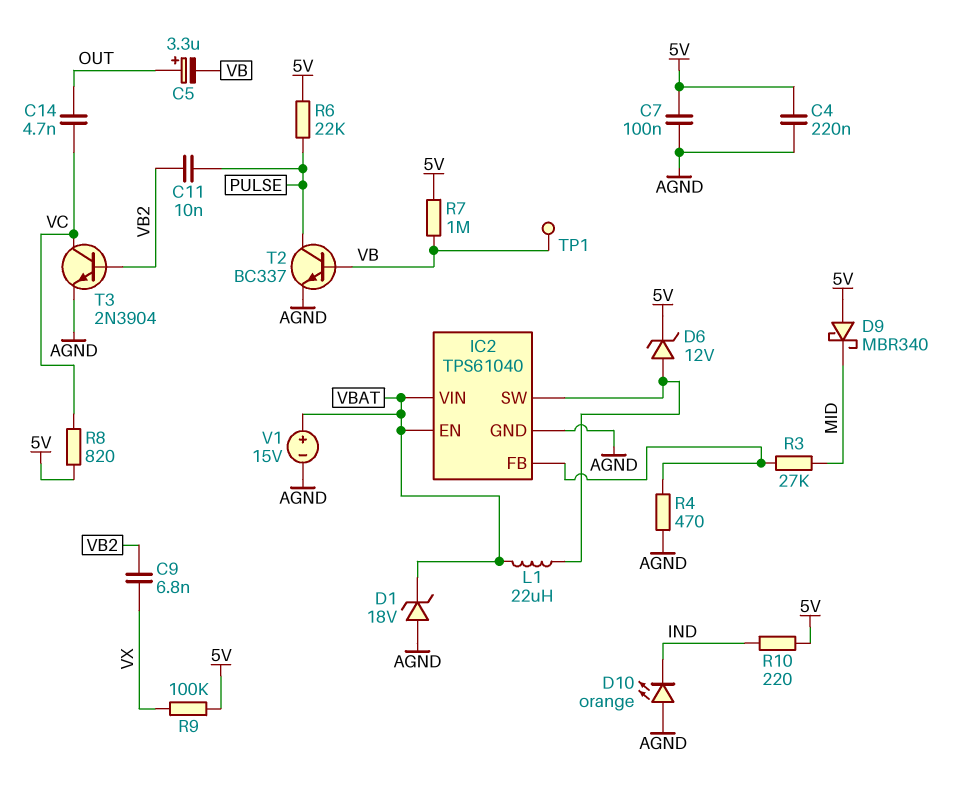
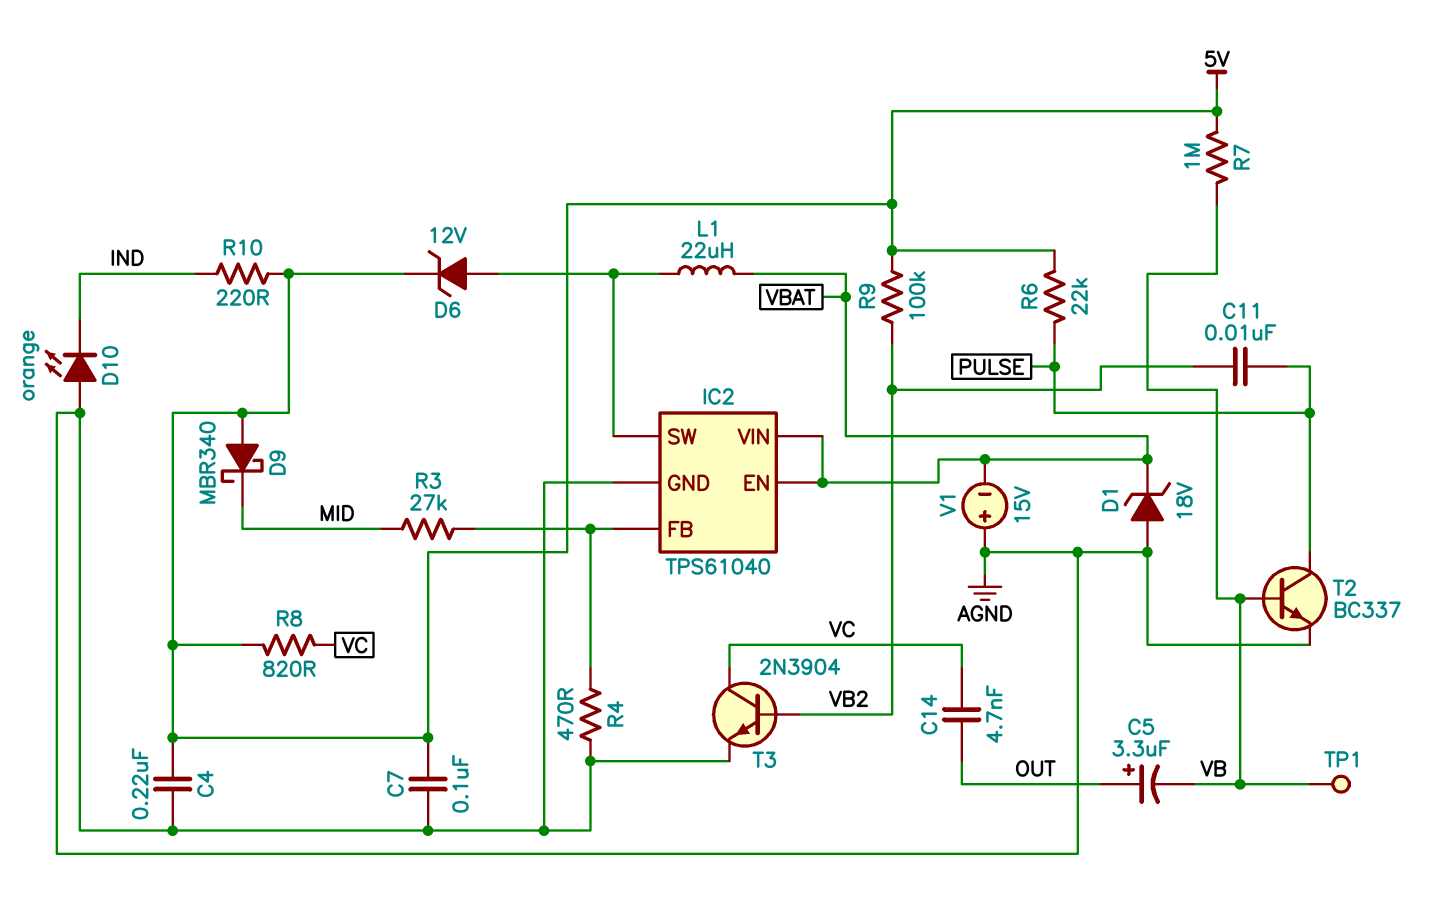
C9: 6.8nF (VB2, VX) -> none
R9: 100k (5V, VX) -> 100k (5V, VB2)
V1: 15V (plus VBAT, minus AGND) -> 15V (plus AGND, minus VBAT)

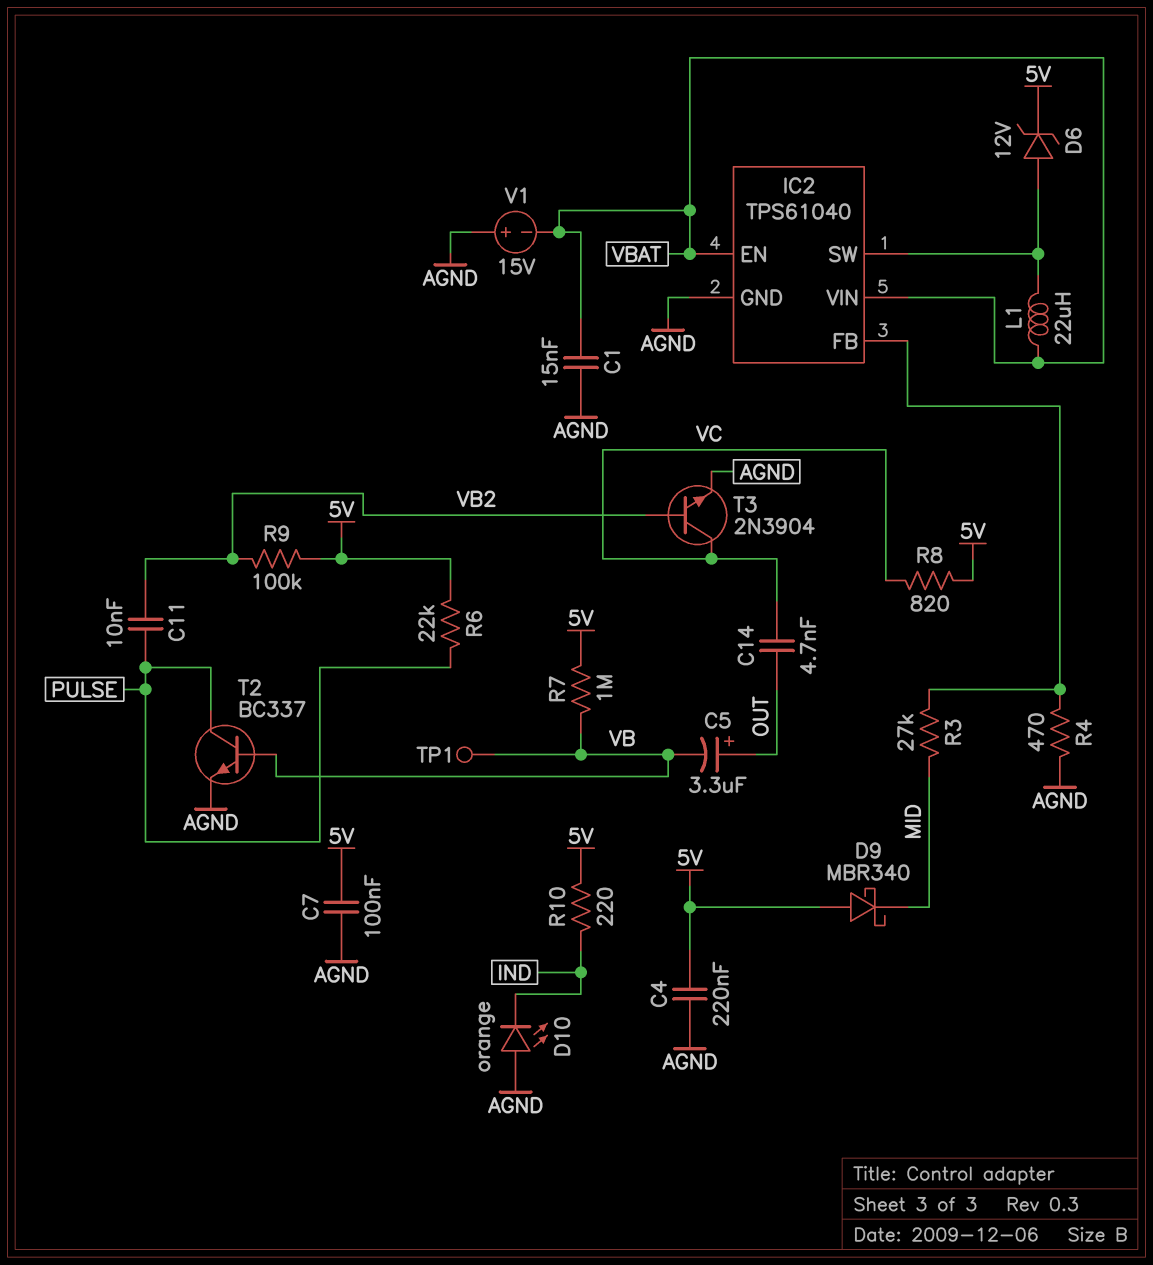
C1: none -> 15nF (AGND, VBAT)
D1: zener 18V (A AGND, K VBAT) -> none

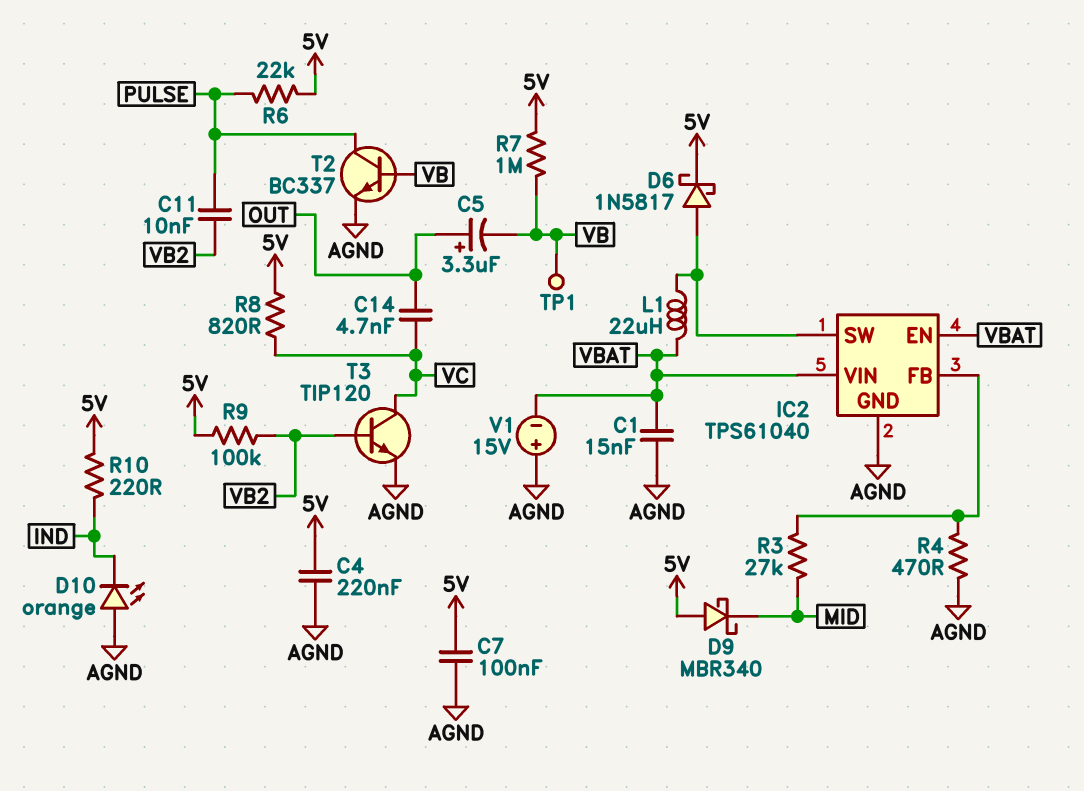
D6: zener 12V (A IC2/SW, K 5V) -> schottky 1N5817 (A IC2/SW, K 5V)
T3: NPN 2N3904 (B VB2, C VC, E AGND) -> NPN TIP120 (B VB2, C VC, E AGND)

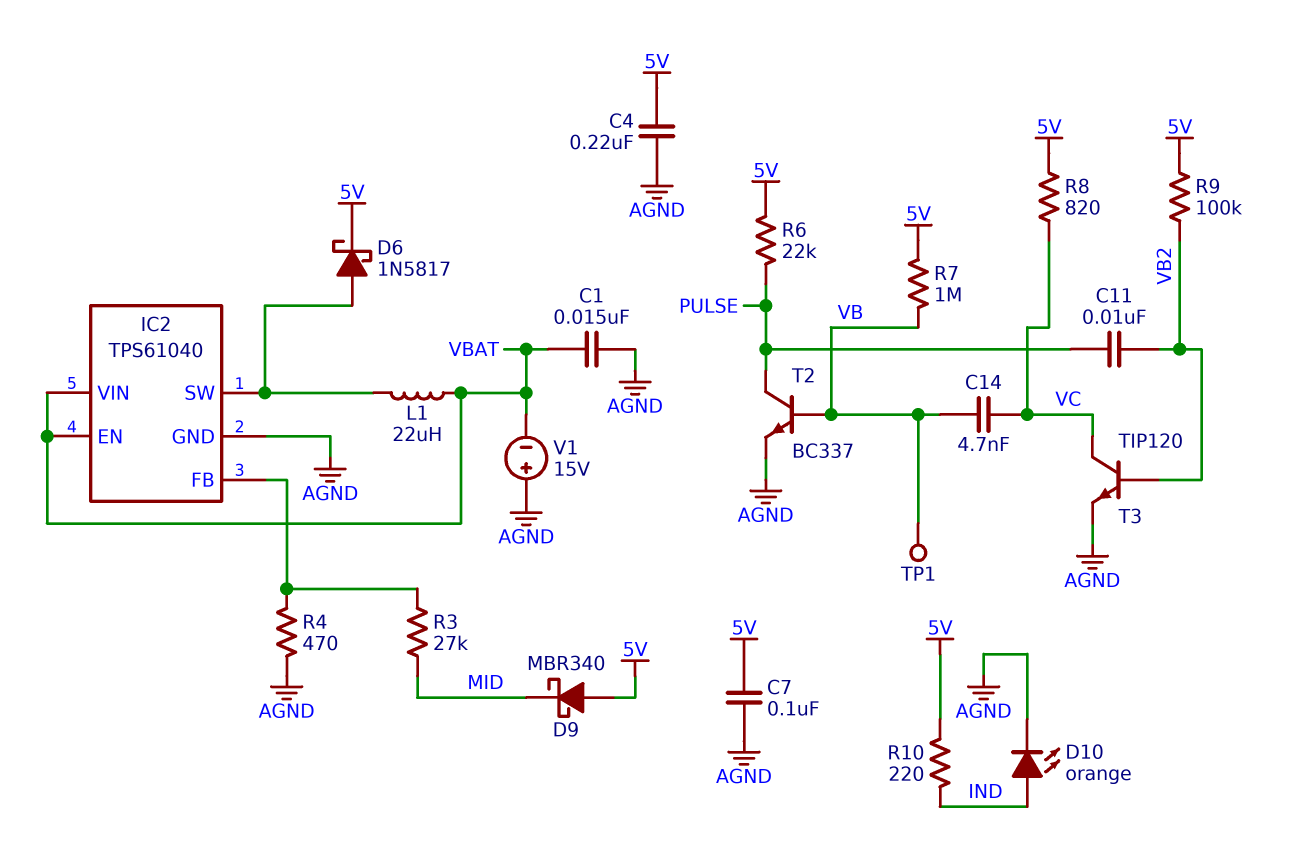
C5: 3.3uF (plus OUT, minus VB) -> none
C14: 4.7nF (OUT, VC) -> 4.7nF (VB, VC)
D10: LED orange (A AGND, K IND) -> LED orange (A IND, K AGND)

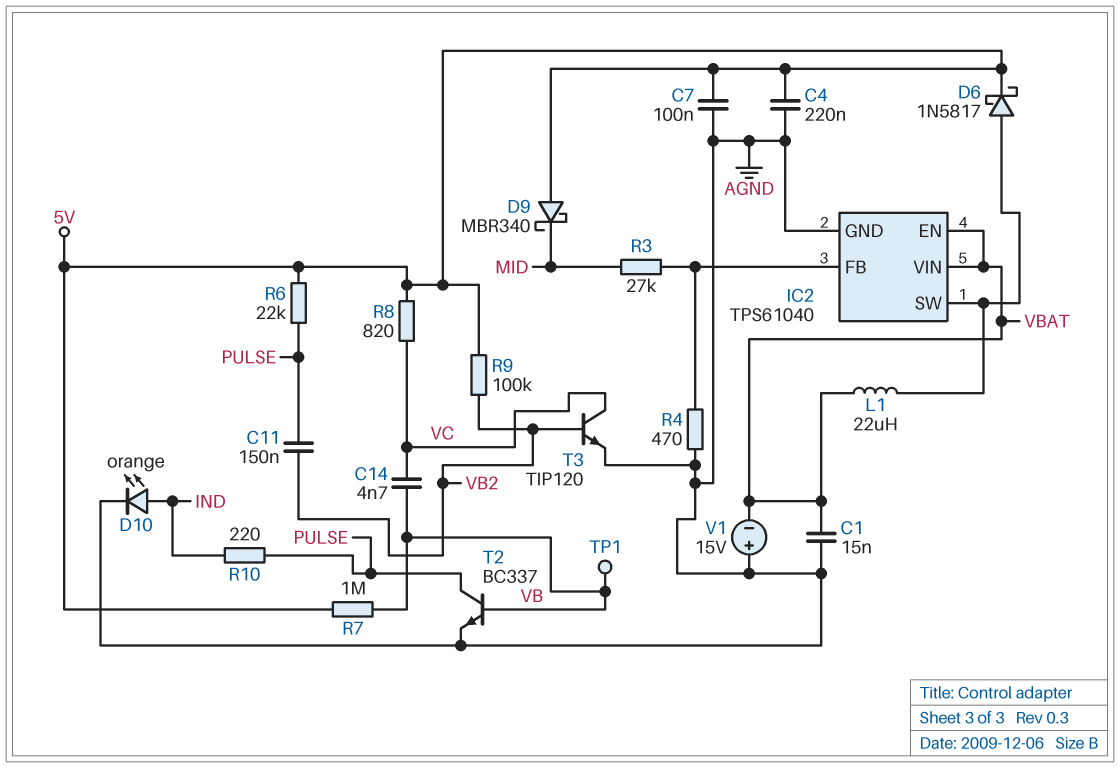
C11: 10nF (PULSE, VB2) -> 150nF (PULSE, VB2)
R10: 220 (5V, IND) -> 220 (IND, PULSE)

